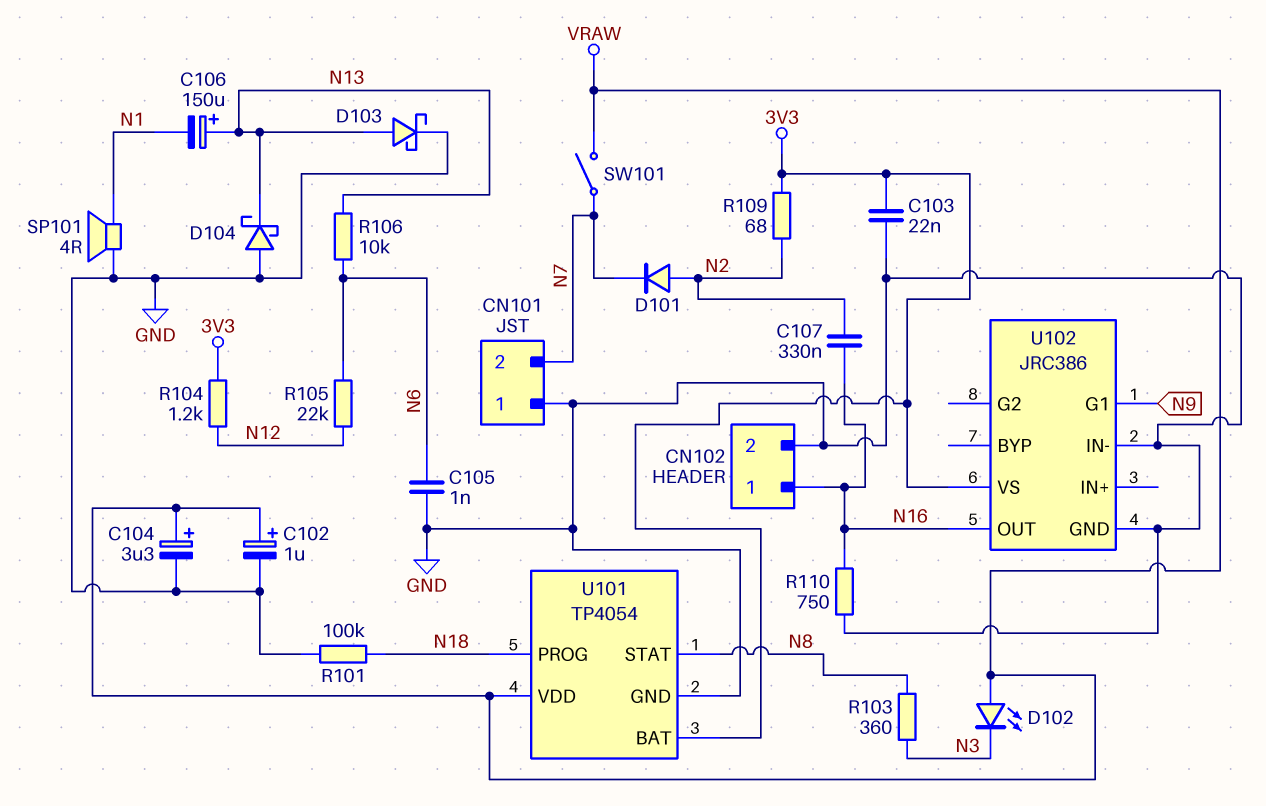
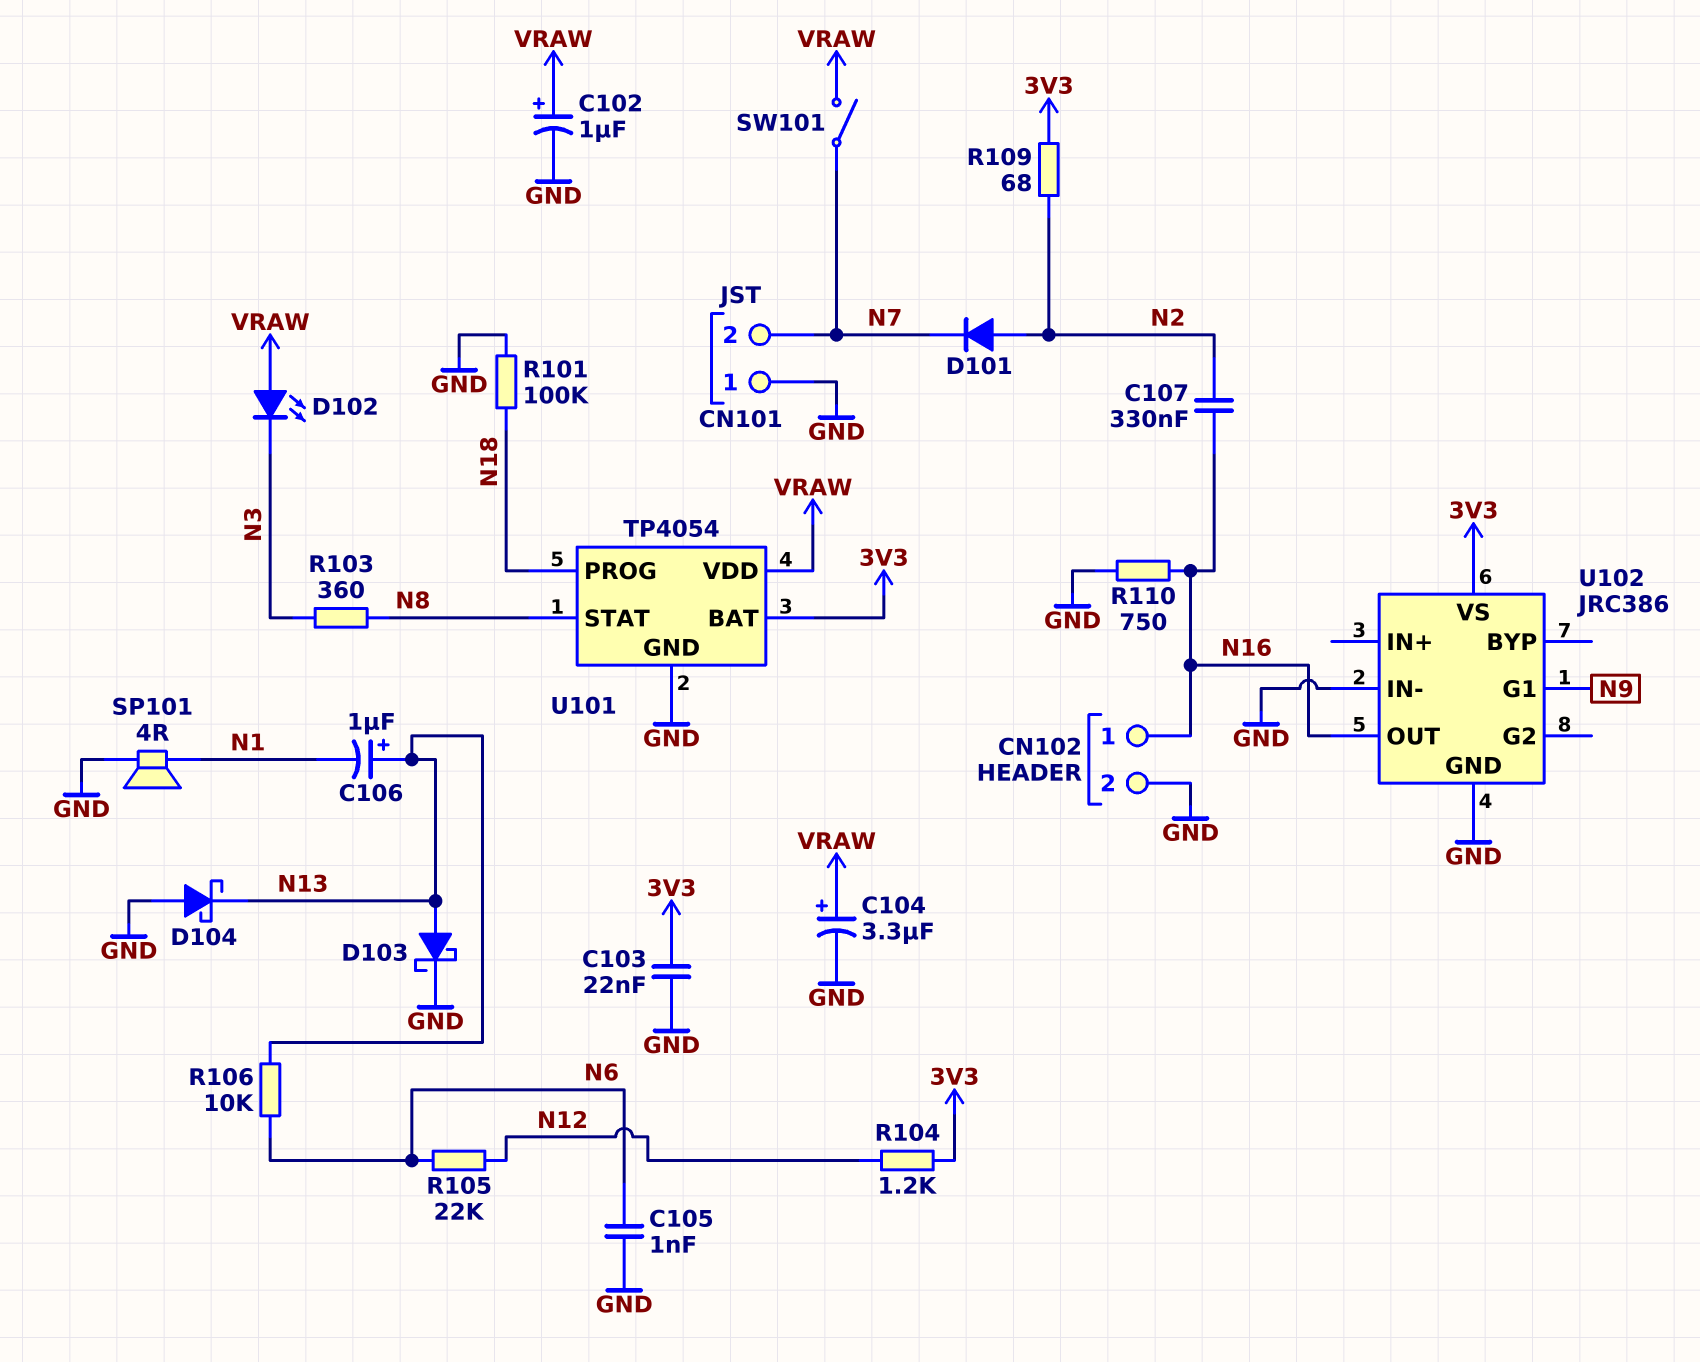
C106: 150uF (plus N13, minus N1) -> 1uF (plus N13, minus N1)

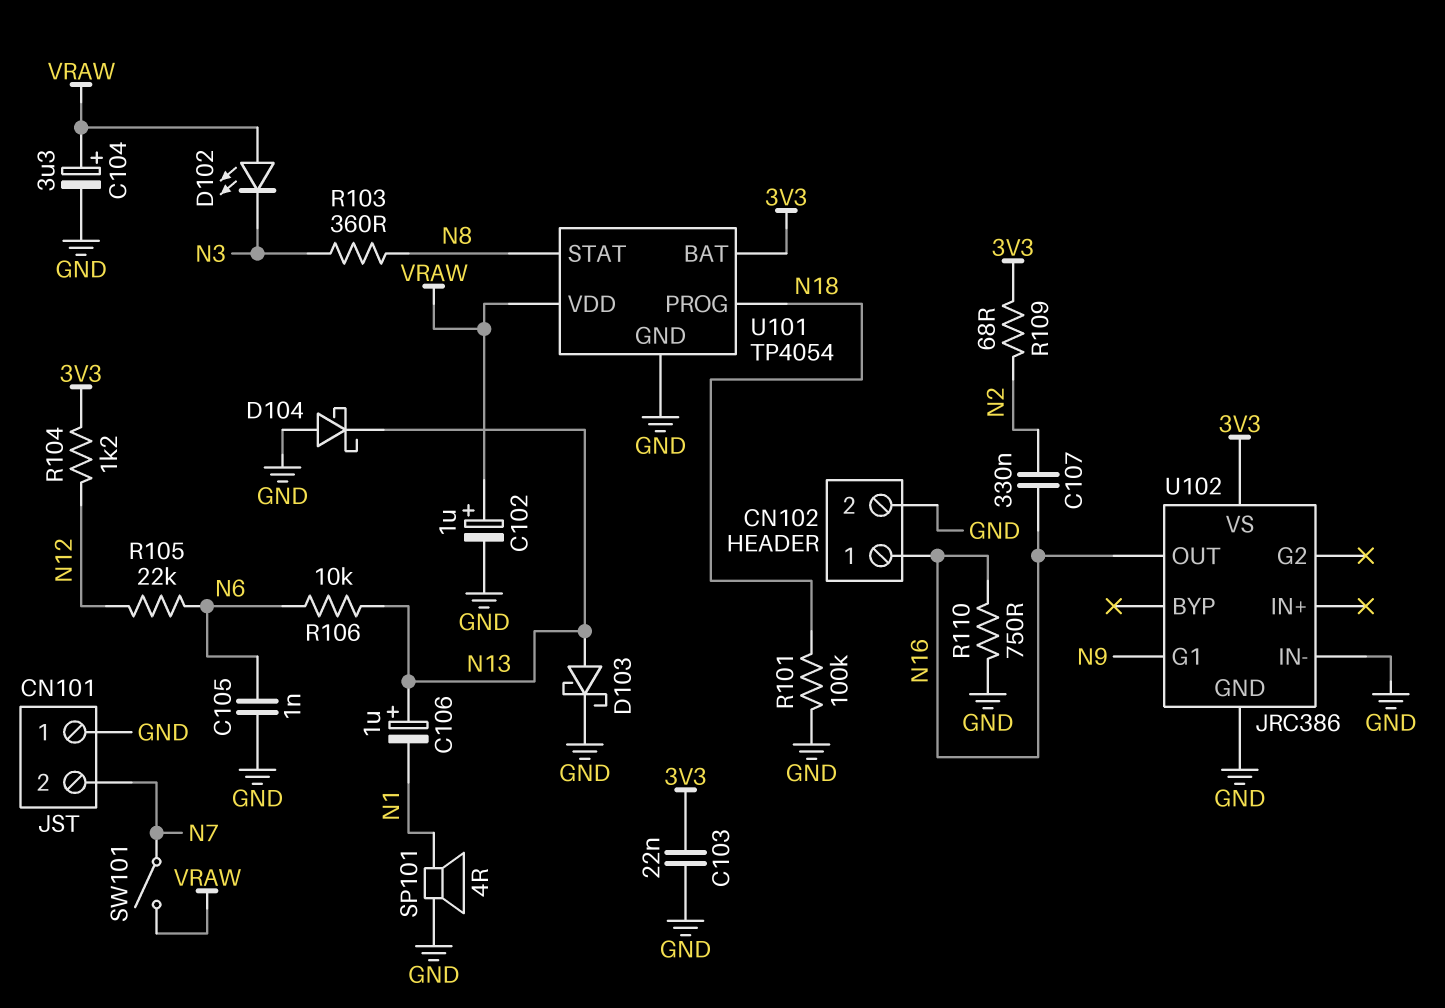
D101: diode (A N2, K N7) -> none

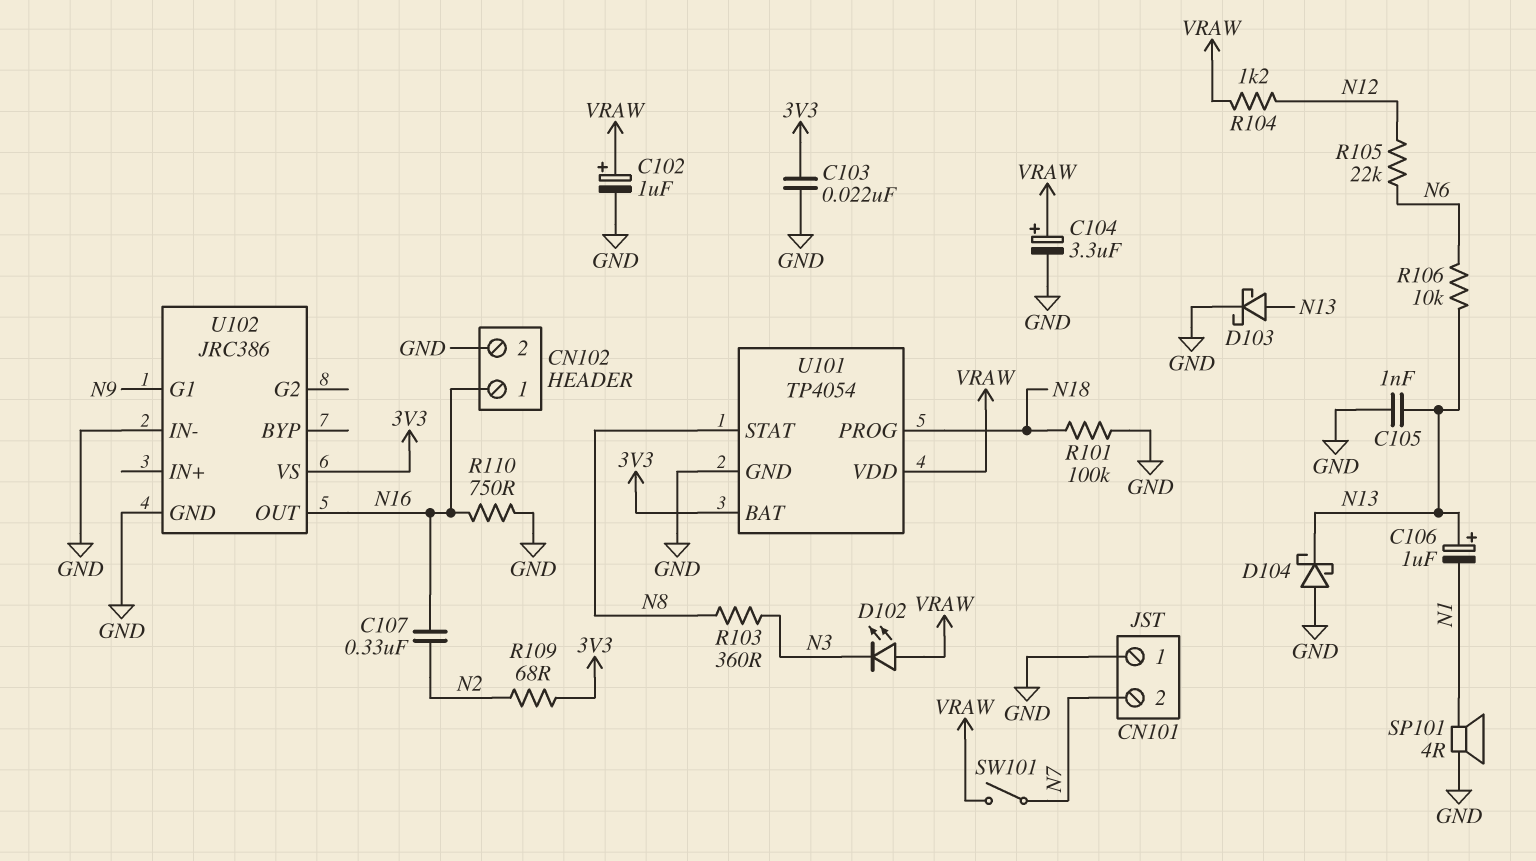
C105: 1nF (GND, N6) -> 1nF (GND, N13)
R104: 1.2k (3V3, N12) -> 1.2k (N12, VRAW)

